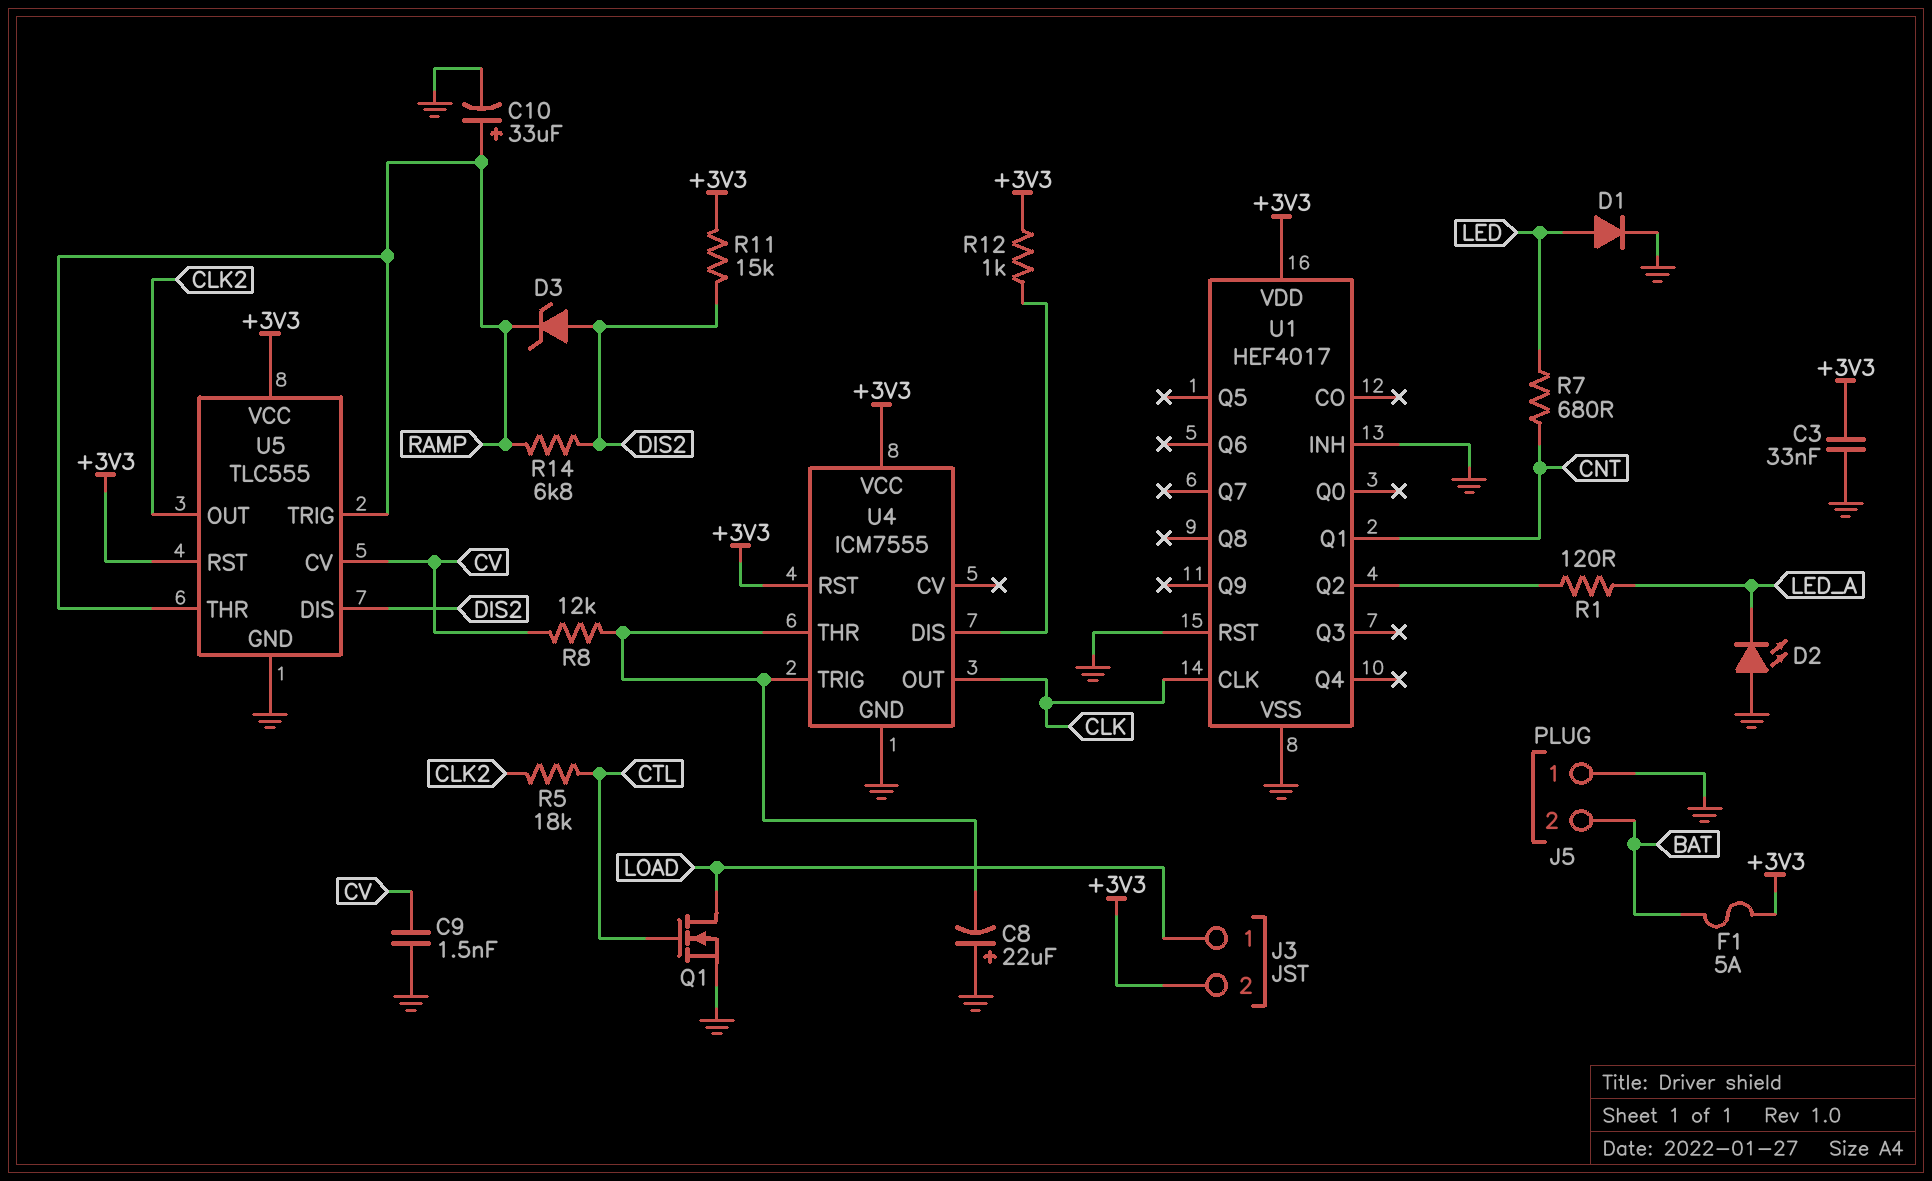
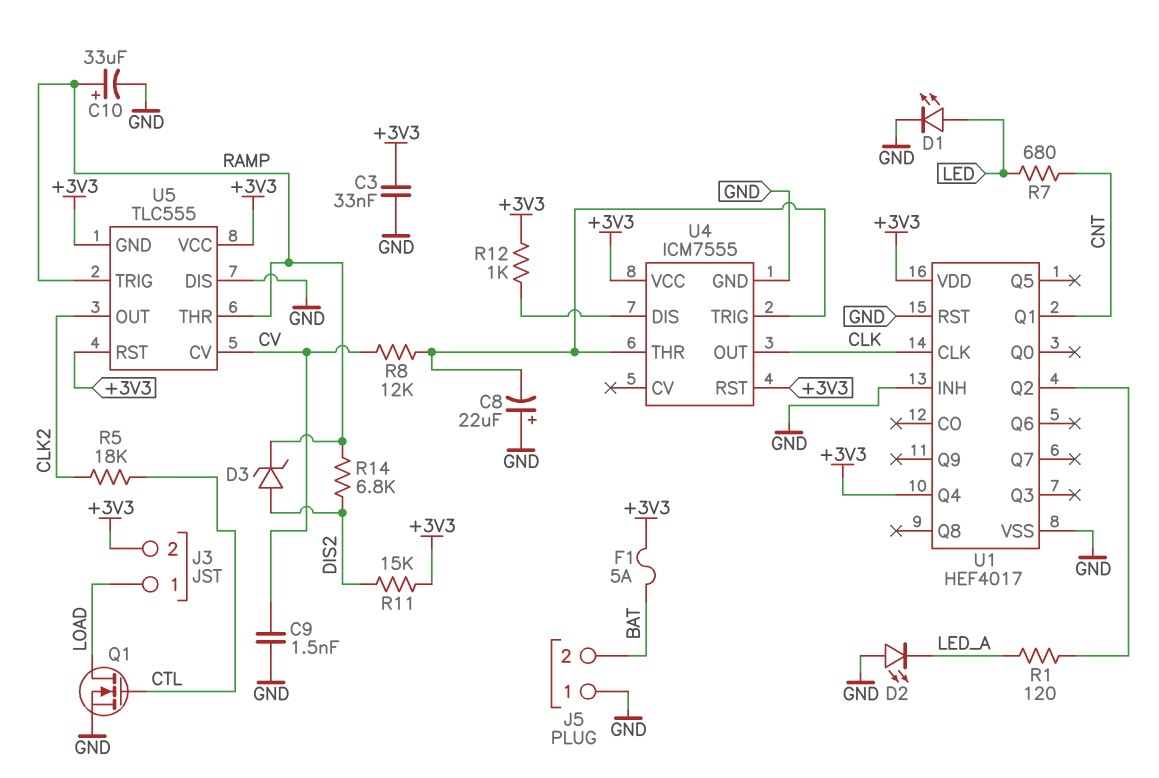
D1: diode (A LED, K GND) -> LED (A LED, K GND)
U1 pin Q4: none -> +3V3
U5 pin DIS: DIS2 -> GND
U5 pin GND: GND -> +3V3

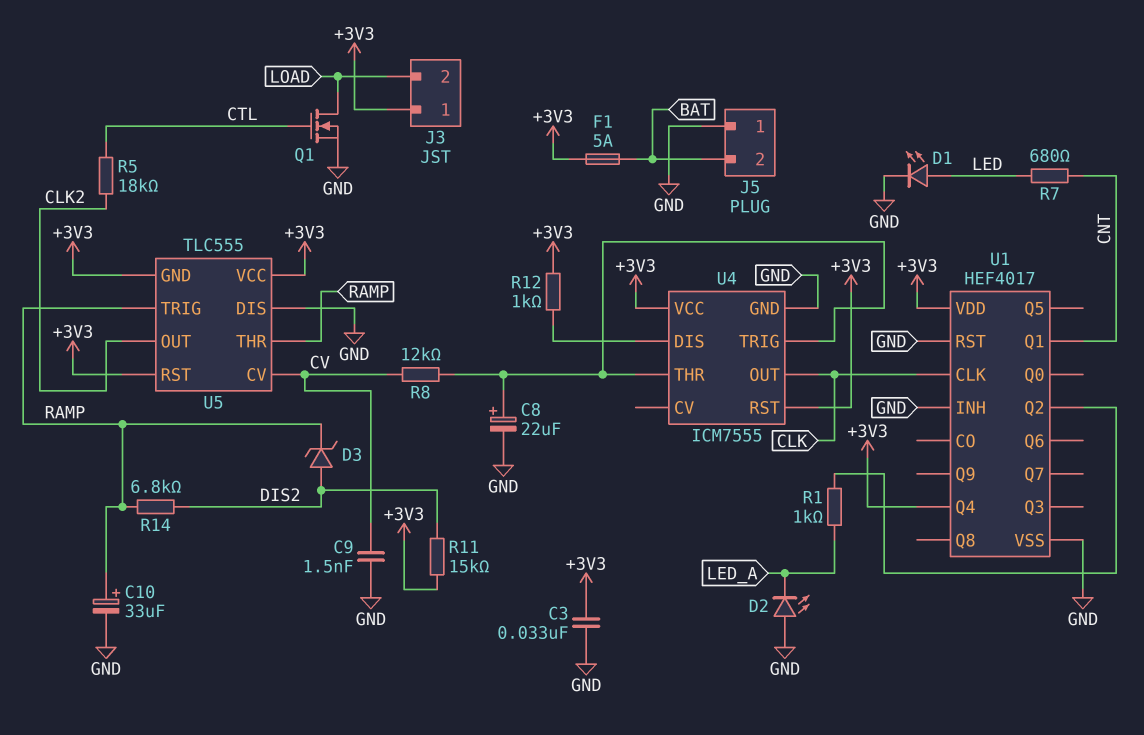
C8: 22uF (plus GND, minus U4/THR) -> 22uF (plus U4/THR, minus GND)
J3 pin 1: LOAD -> +3V3
J3 pin 2: +3V3 -> LOAD
R1: 120 (LED_A, U1/Q2) -> 1k (LED_A, U1/Q2)

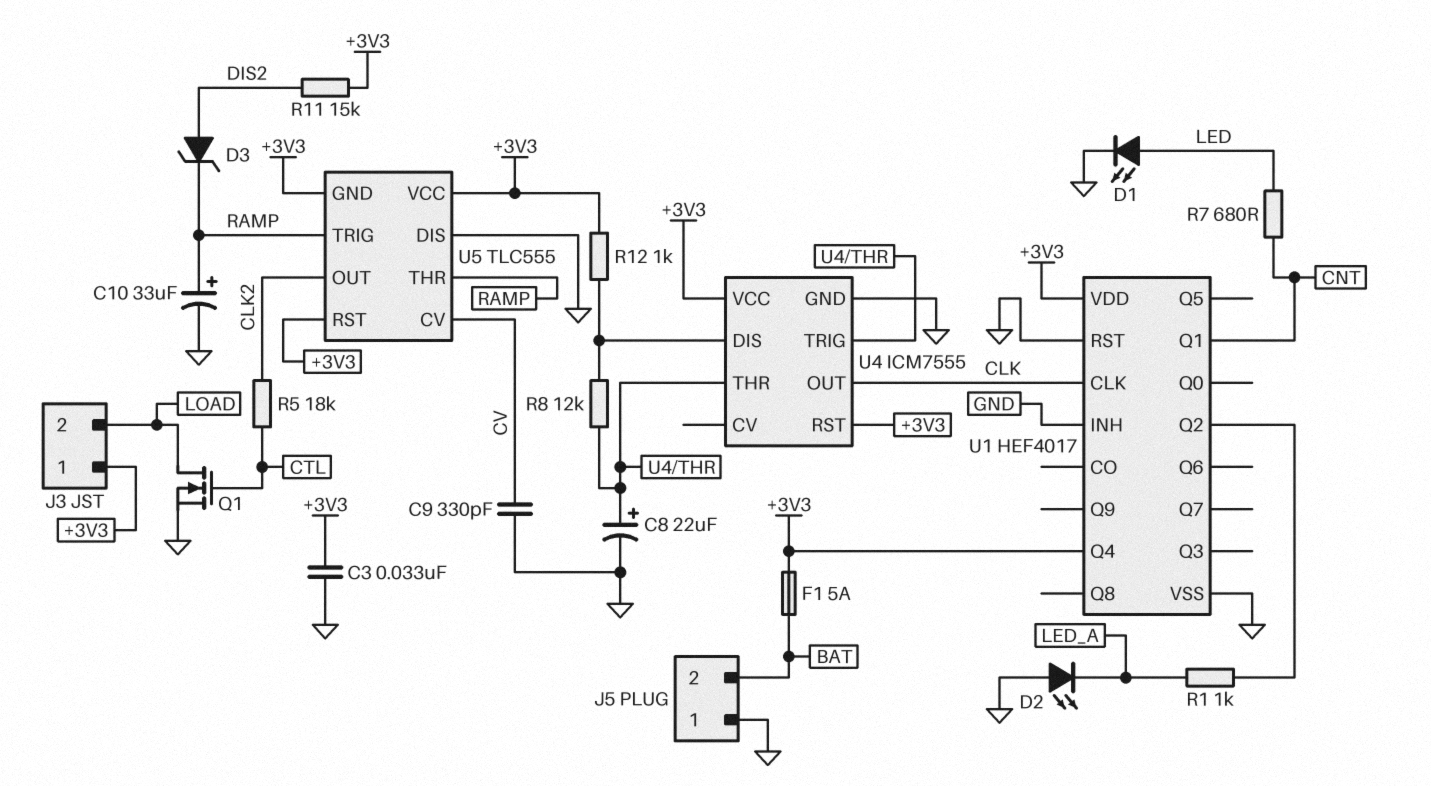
C9: 1.5nF (CV, GND) -> 330pF (CV, GND)
R8: 12k (CV, U4/THR) -> 12k (U4/DIS, U4/THR)
R14: 6.8k (DIS2, RAMP) -> none

